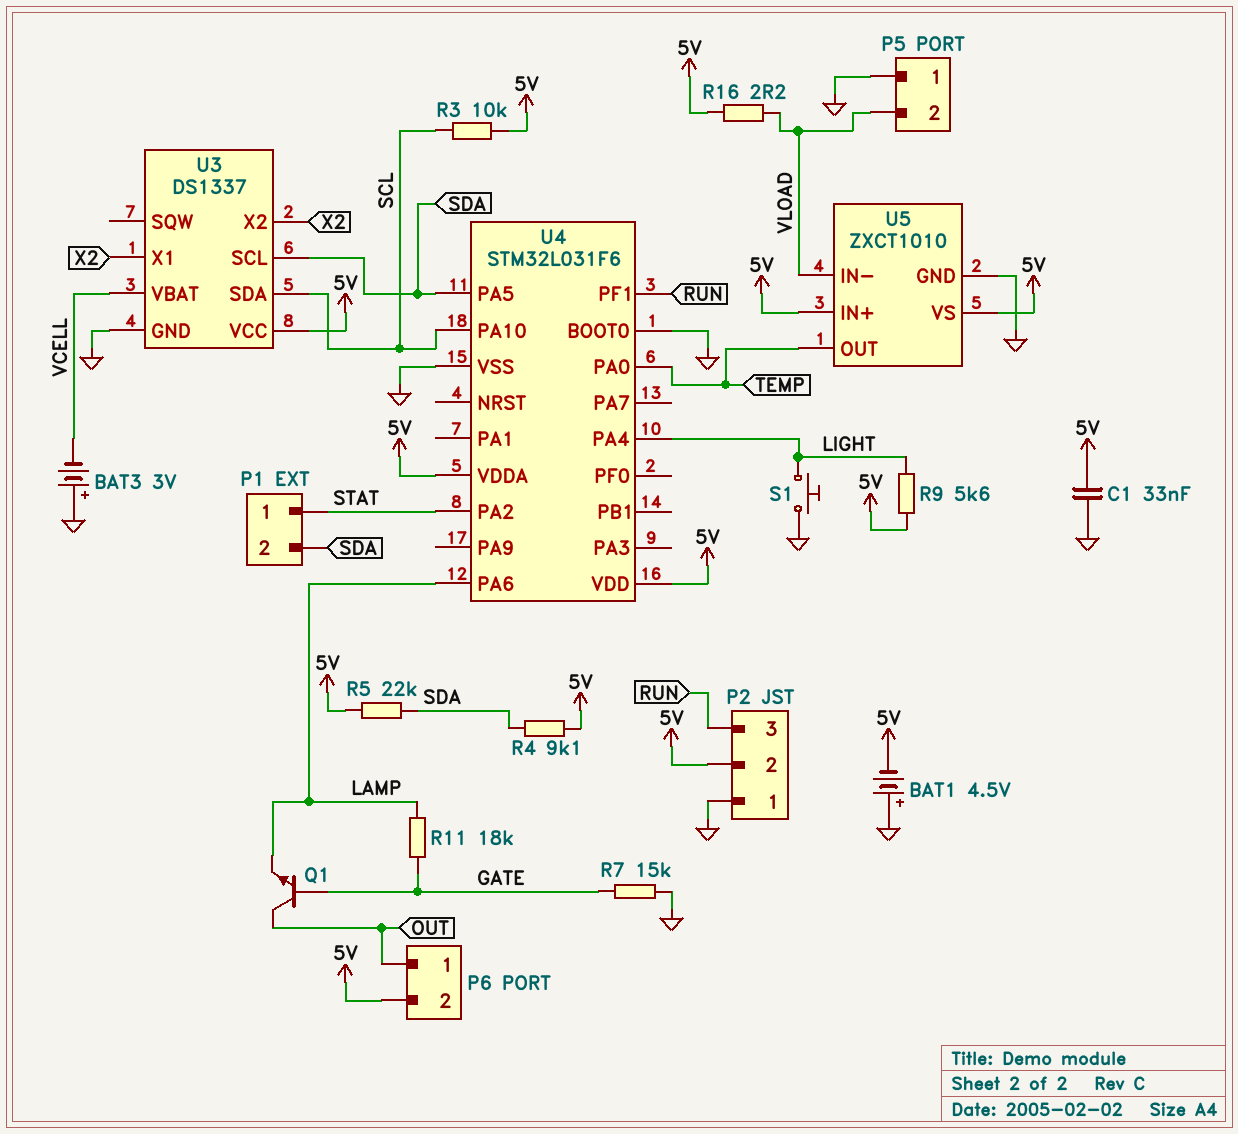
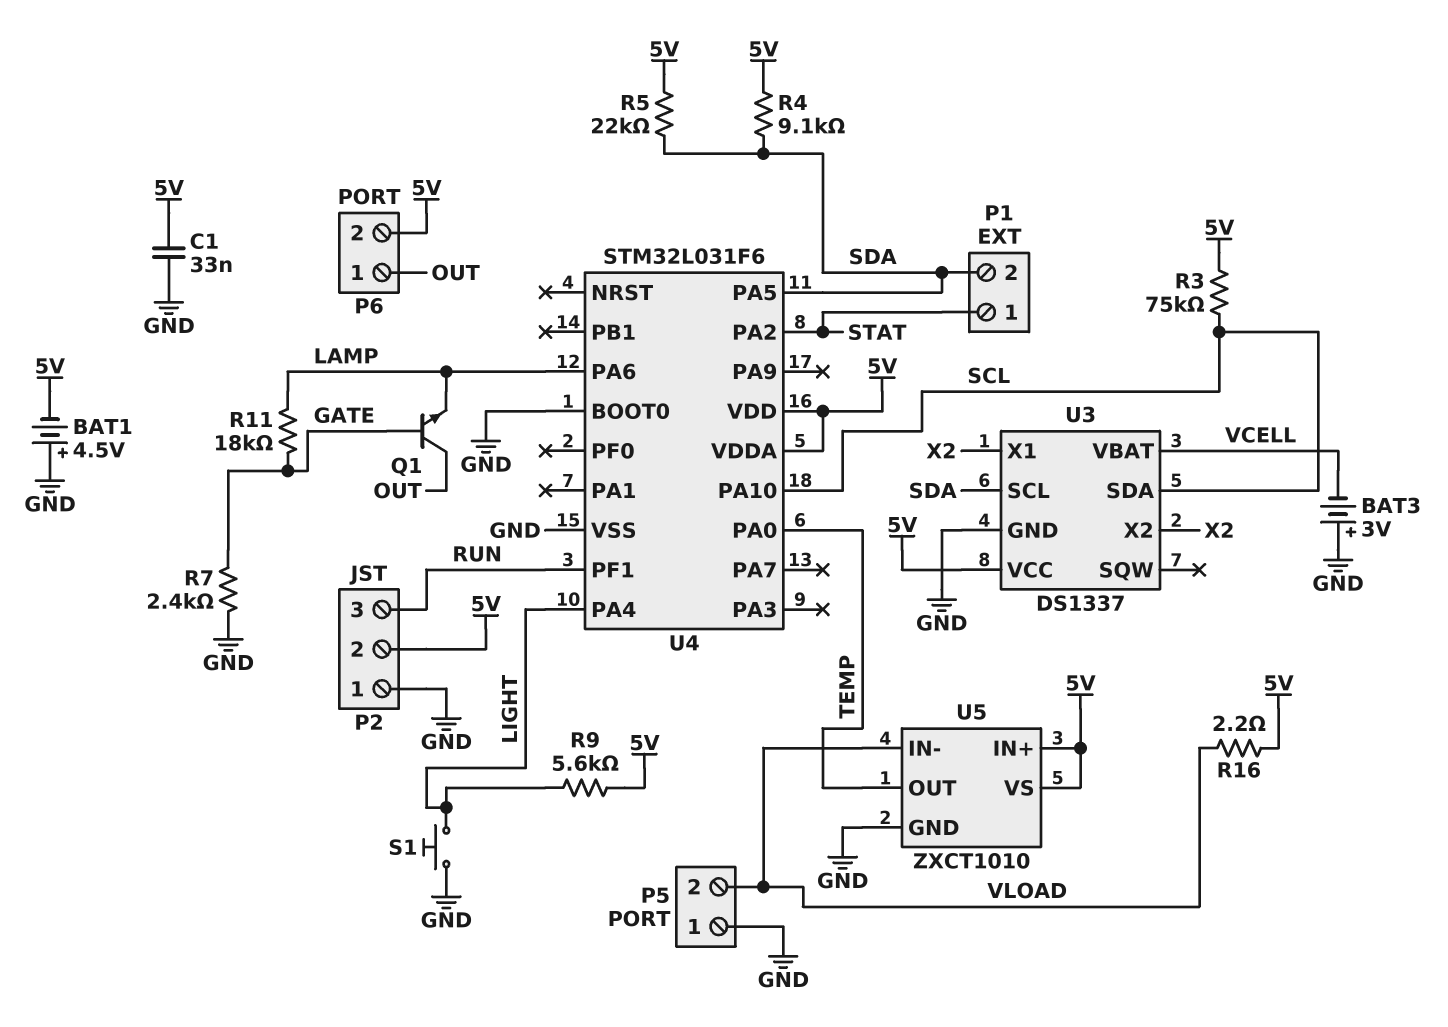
R3: 10k (5V, SCL) -> 75k (5V, SCL)
R7: 15k (GATE, GND) -> 2.4k (GATE, GND)

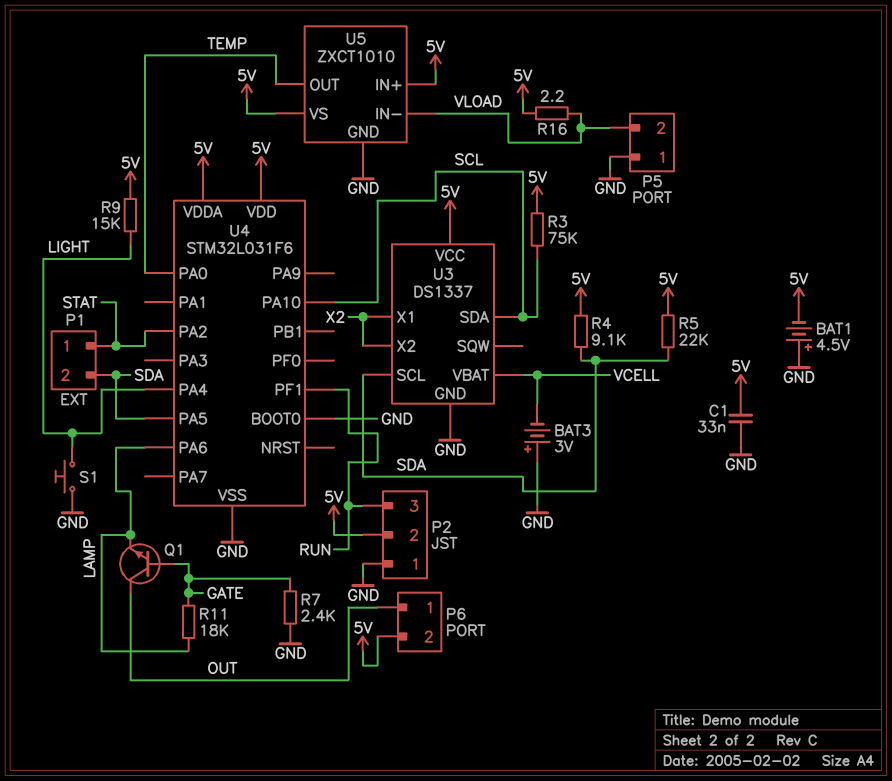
R9: 5.6k (5V, LIGHT) -> 15k (5V, LIGHT)

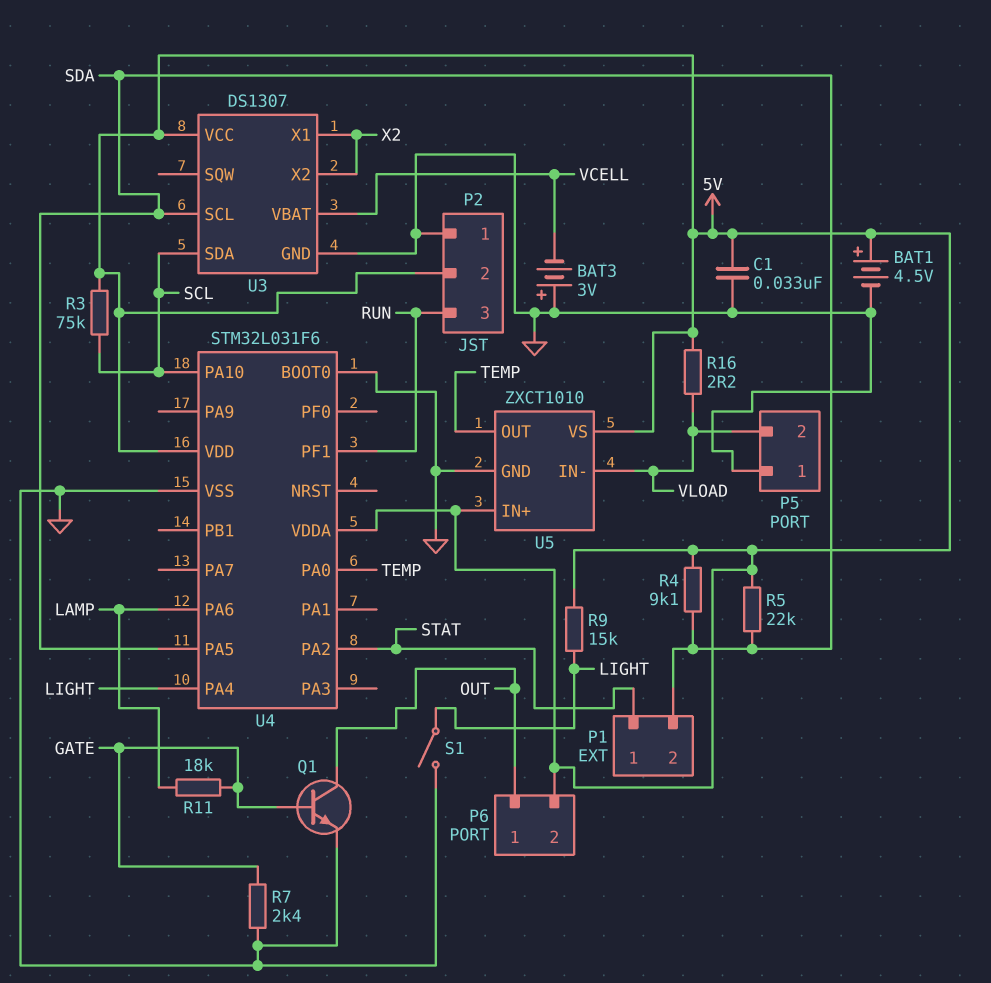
BAT1: 4.5V (plus GND, minus 5V) -> 4.5V (plus 5V, minus GND)
Q1: NPN (B GATE, C OUT, E LAMP) -> NPN (B GATE, C OUT, E GND)
S1: button (GND, LIGHT) -> switch (GND, LIGHT)
U3: DS1337 -> DS1307

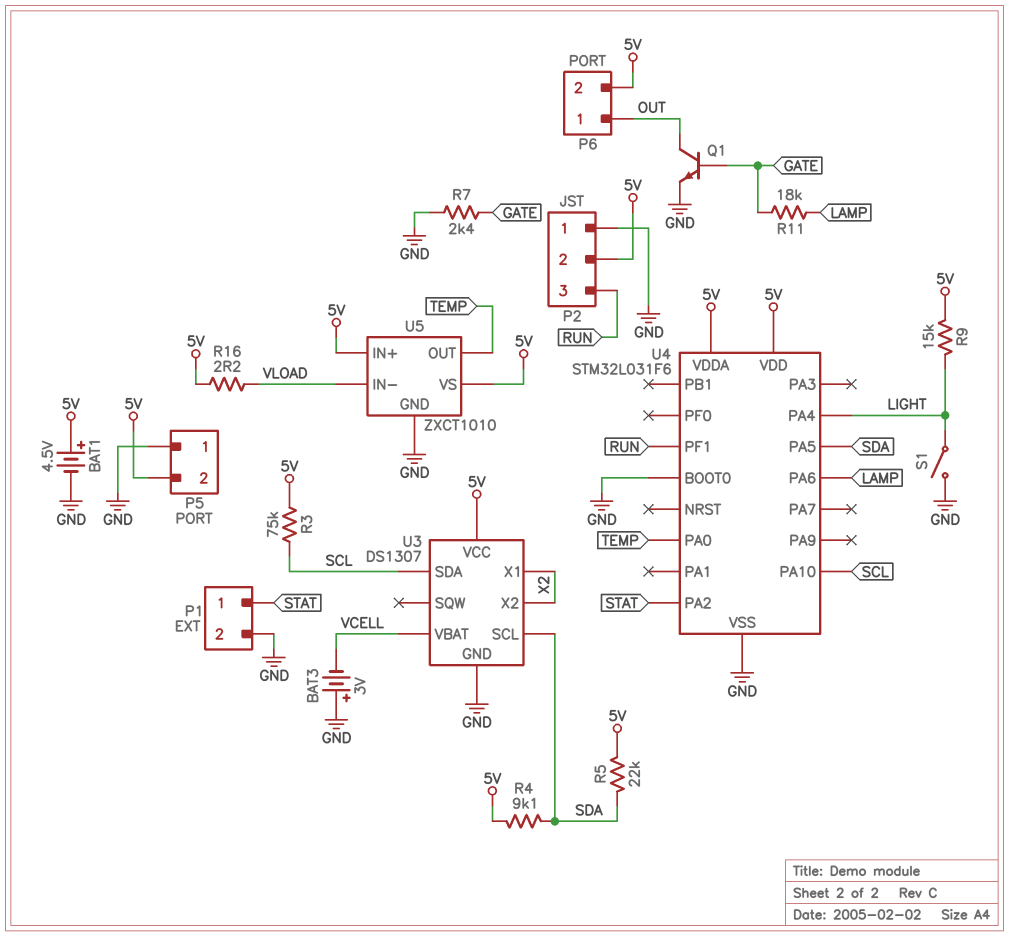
C1: 33nF (5V, GND) -> none
P1 pin 2: SDA -> GND
P5 pin 2: VLOAD -> 5V

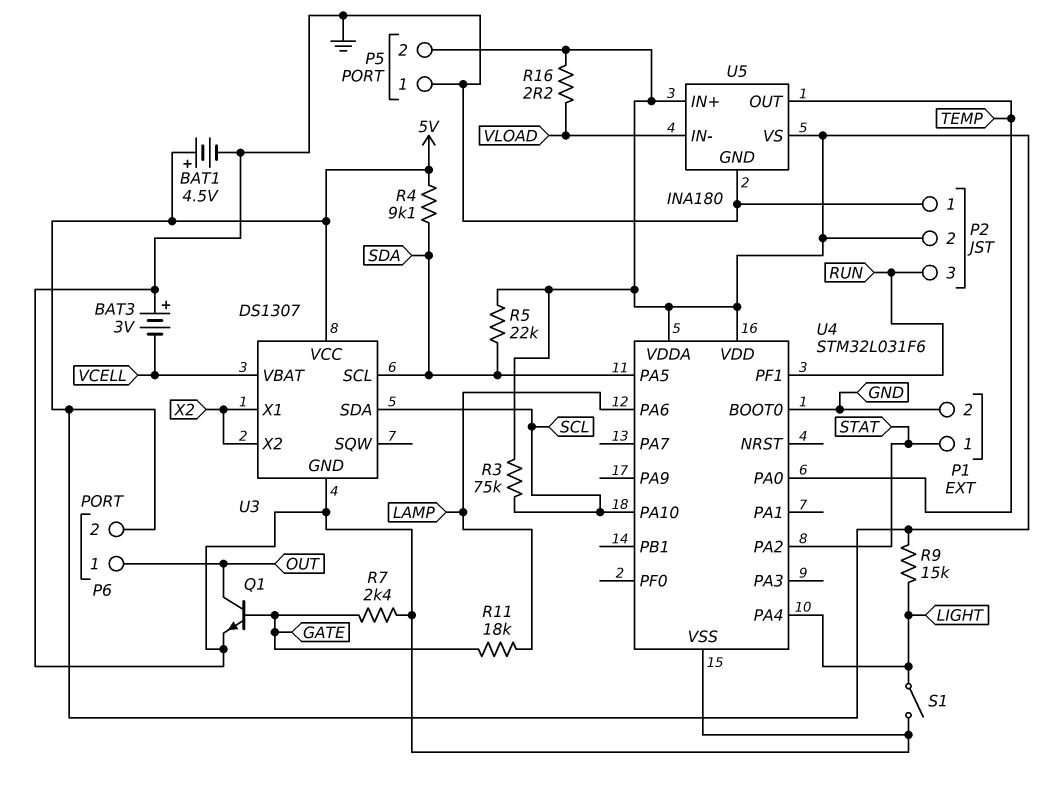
U5: ZXCT1010 -> INA180

